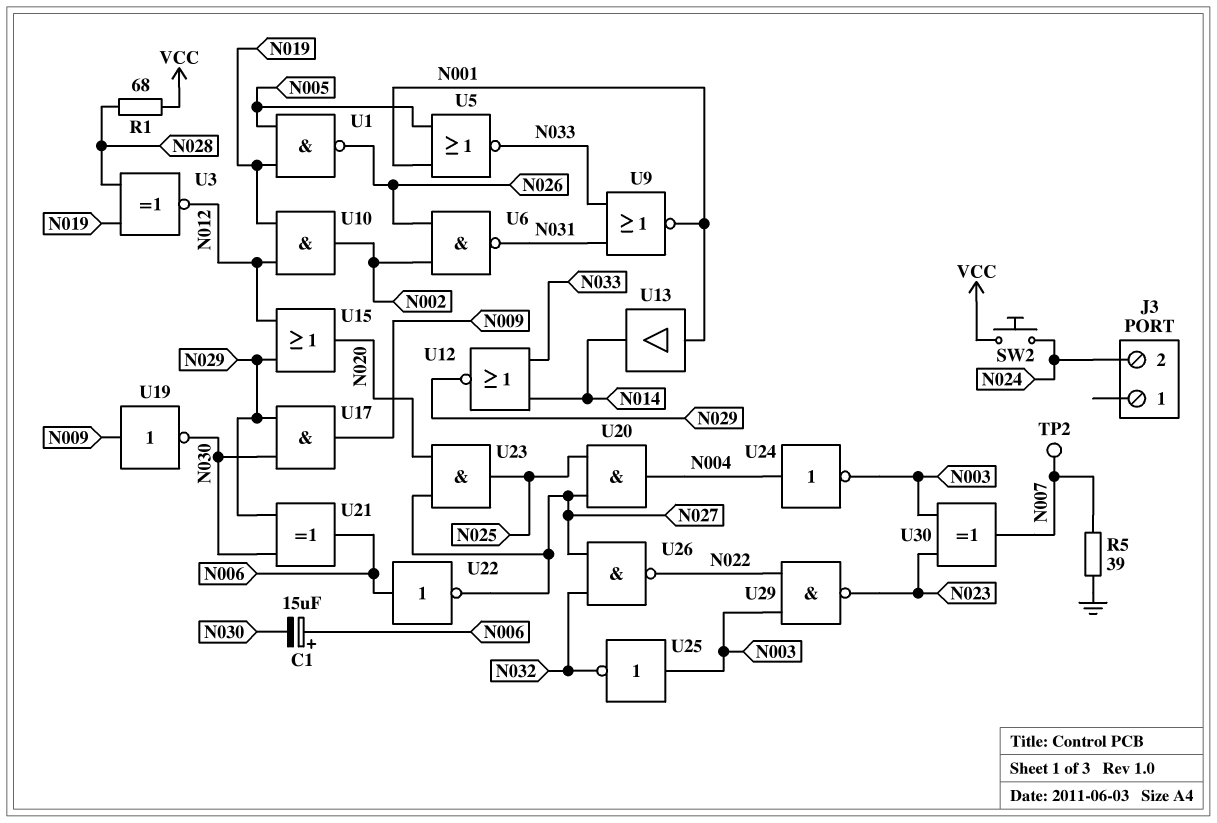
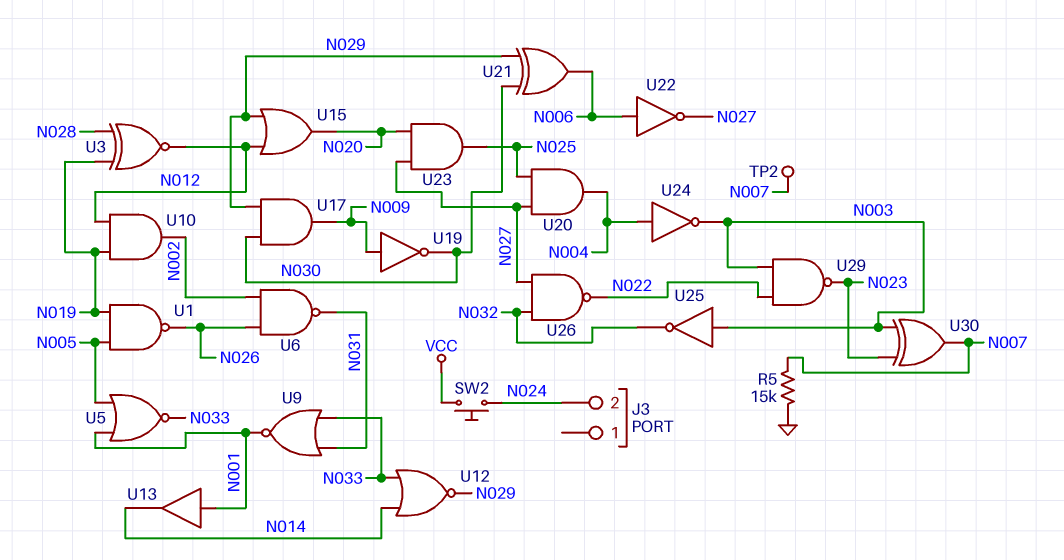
C1: 15uF (plus N006, minus N030) -> none
R1: 68 (N028, VCC) -> none
R5: 39 (GND, N007) -> 15k (GND, N007)

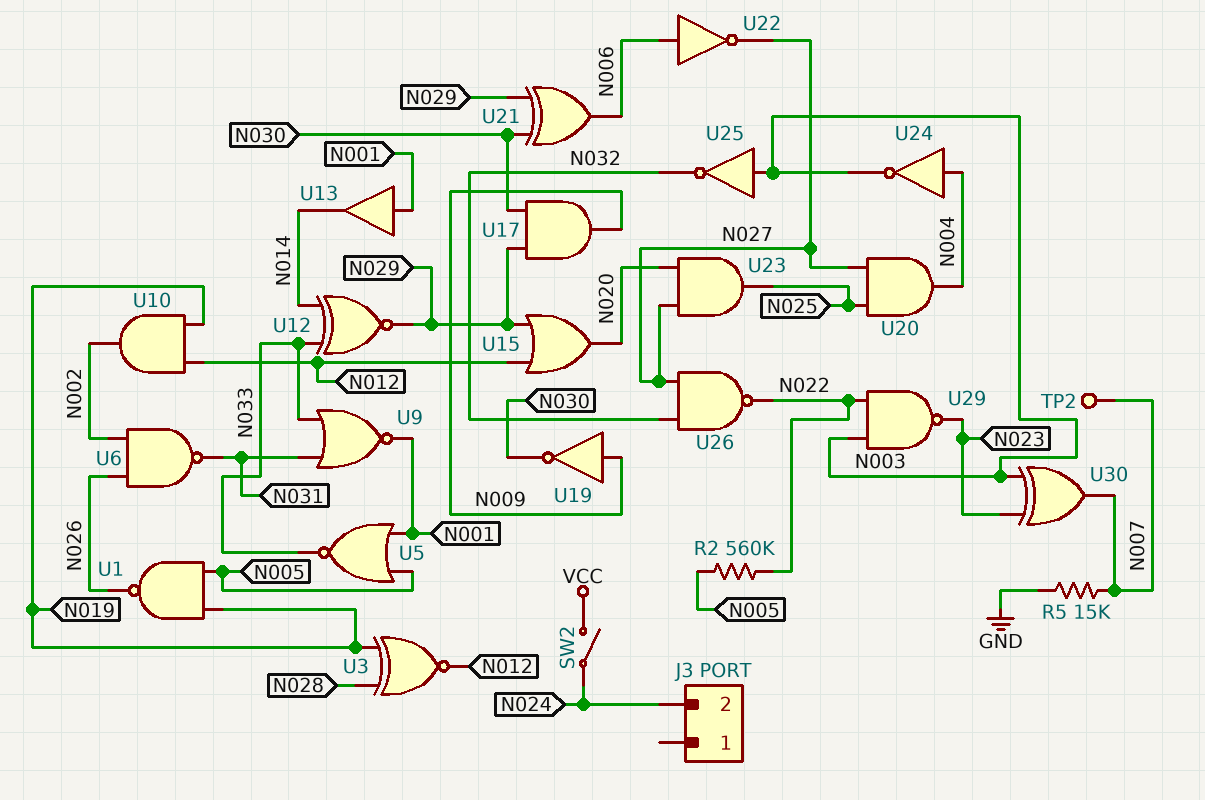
R2: none -> 560k (N005, N022)
SW2: button (N024, VCC) -> switch (N024, VCC)
U12: NOR (in N014, in N033, out N029) -> XNOR (in N014, in N033, out N029)

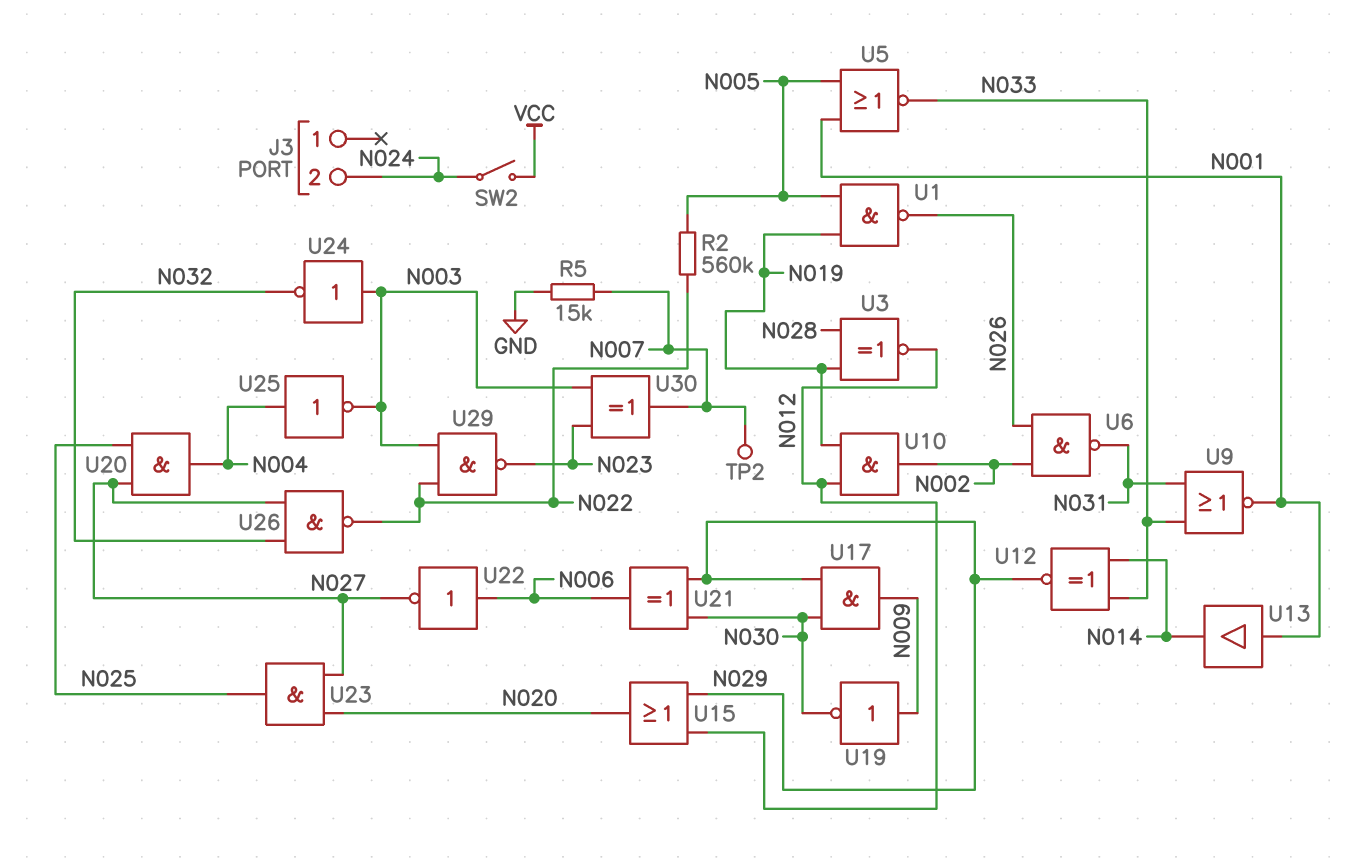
U24: NOT (in N004, out N003) -> NOT (in N003, out N032)
U25: NOT (in N003, out N032) -> NOT (in N004, out N003)

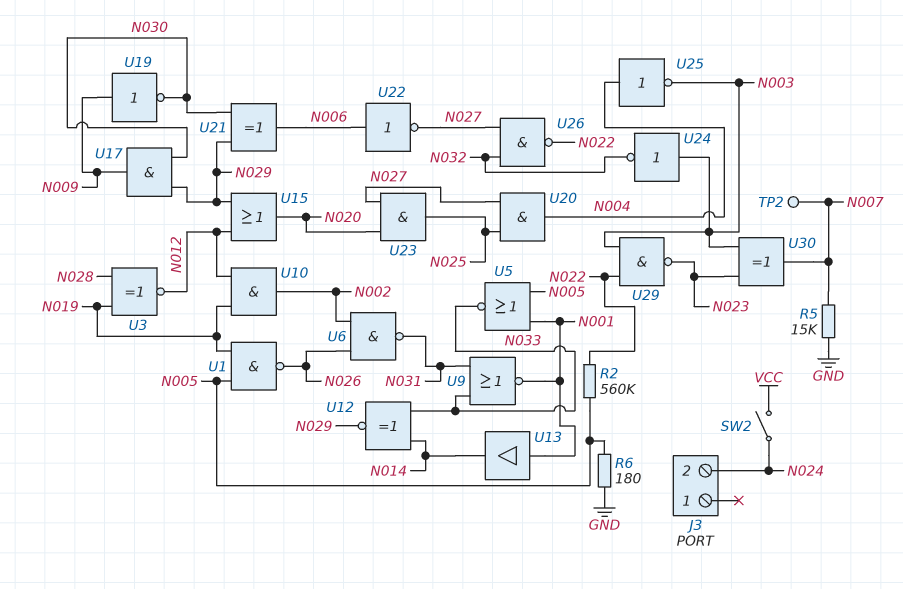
R6: none -> 180 (GND, N005)

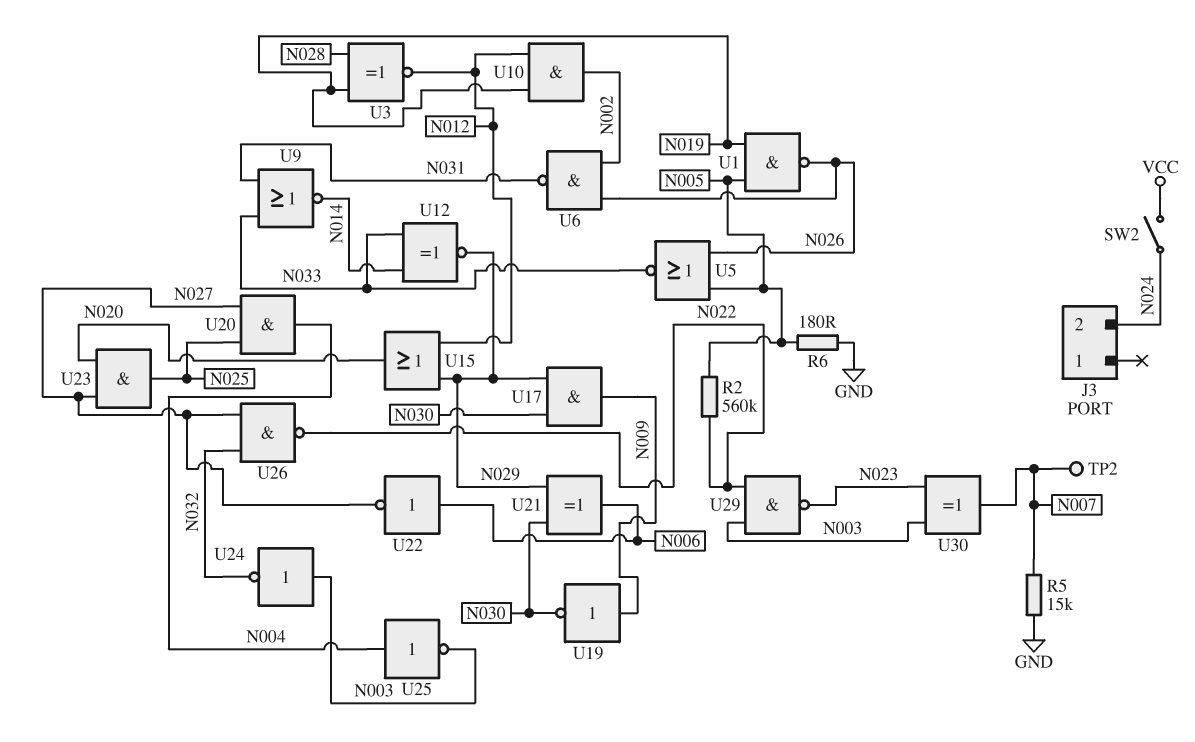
U5: NOR (in N001, in N005, out N033) -> NOR (in N005, in N026, out N033)
U9: NOR (in N031, in N033, out N001) -> NOR (in N031, in N033, out N014)
U13: buffer (in N001, out N014) -> none

